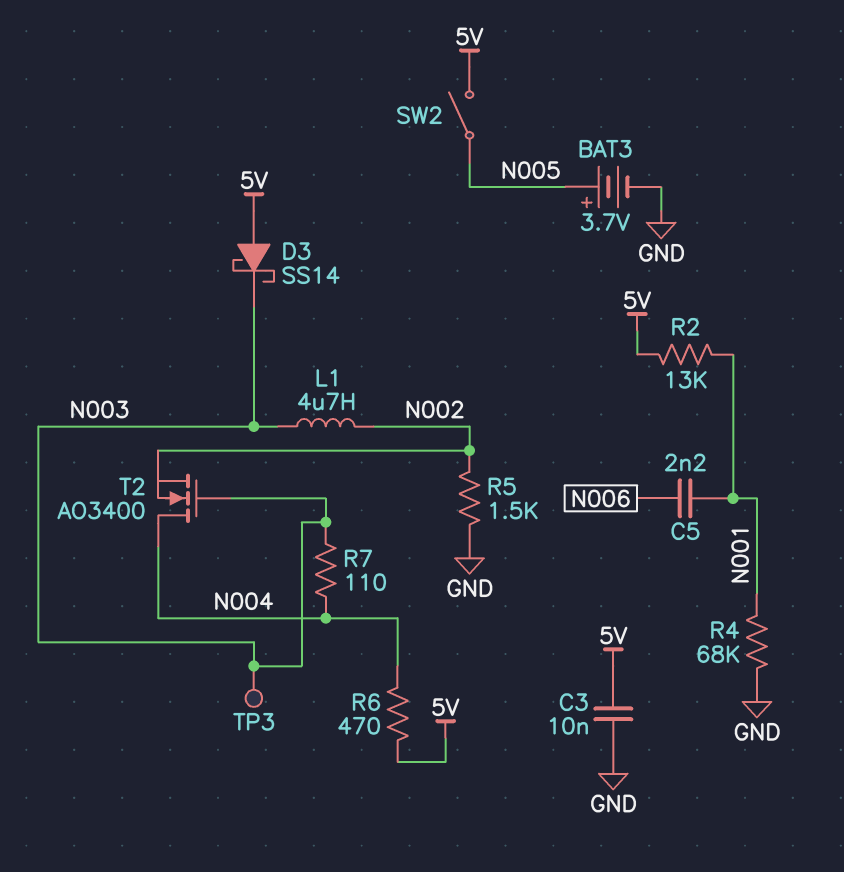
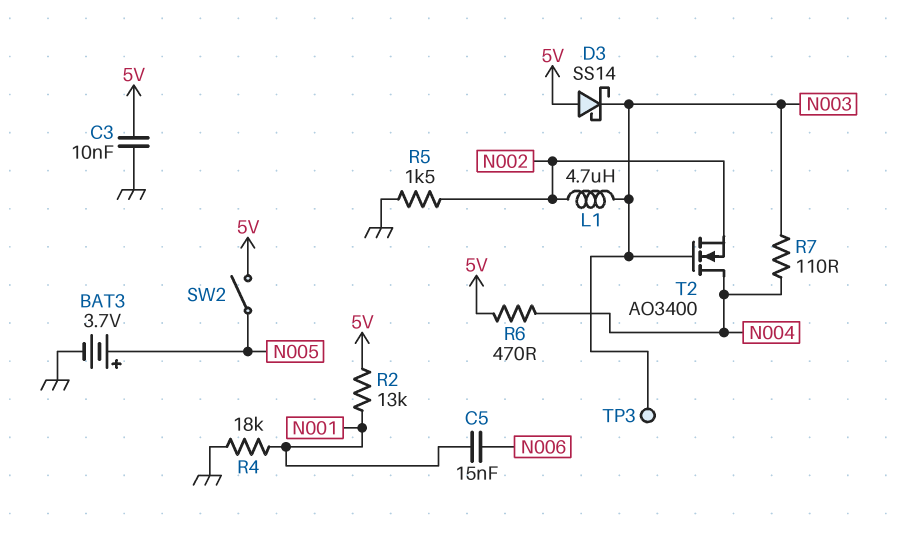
C5: 2.2nF (N001, N006) -> 15nF (N001, N006)
R4: 68k (GND, N001) -> 18k (GND, N001)

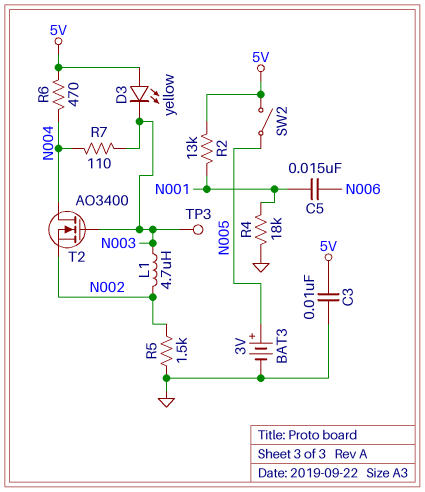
BAT3: 3.7V (plus N005, minus GND) -> 3V (plus N005, minus GND)
D3: schottky SS14 (A 5V, K N003) -> LED yellow (A 5V, K N003)

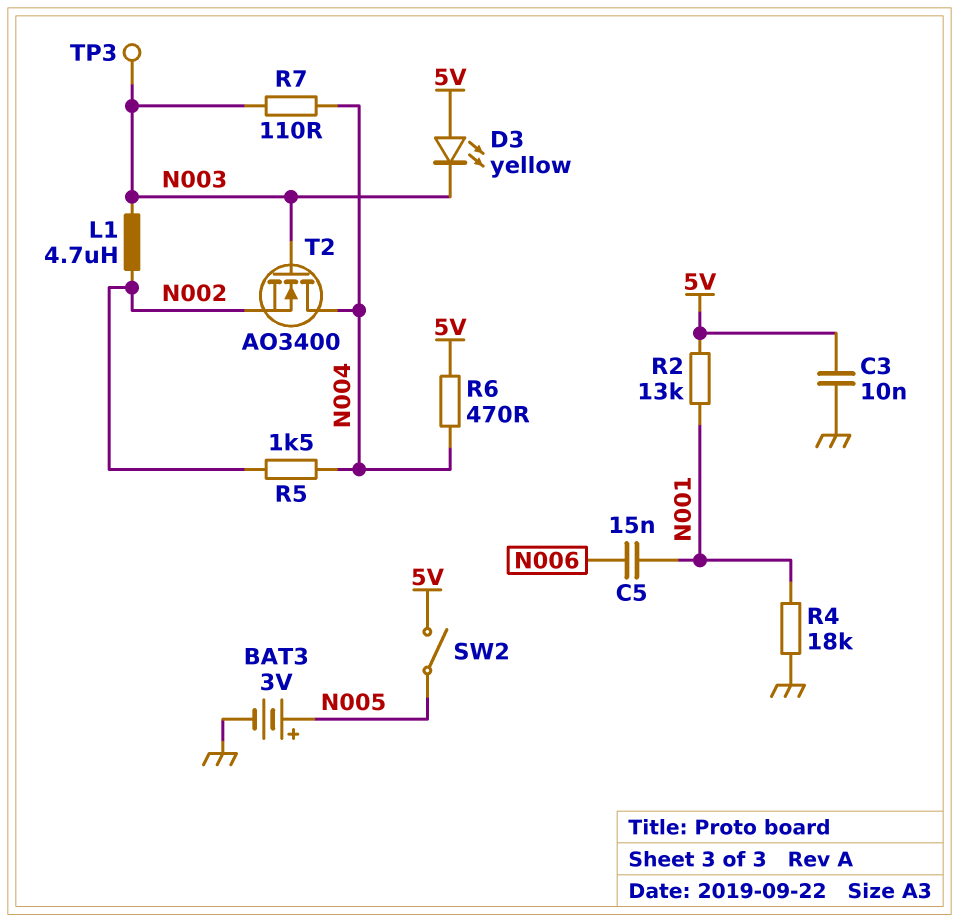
R5: 1.5k (GND, N002) -> 1.5k (N002, N004)

